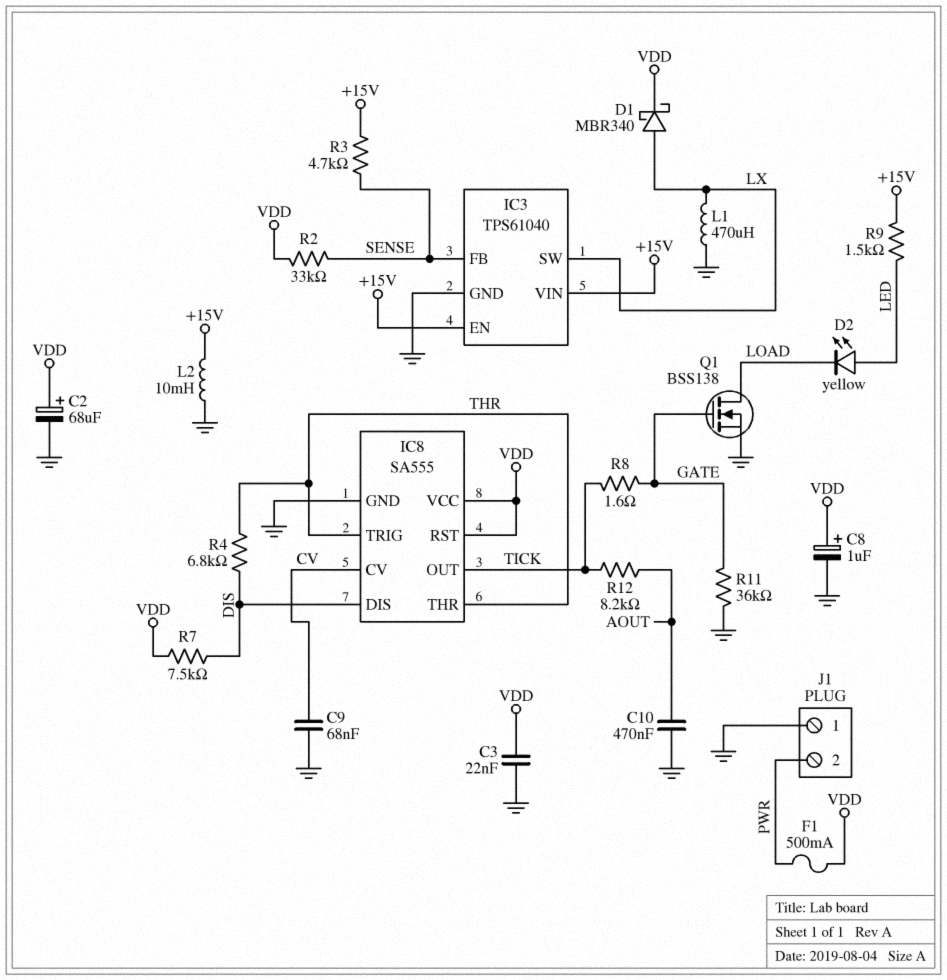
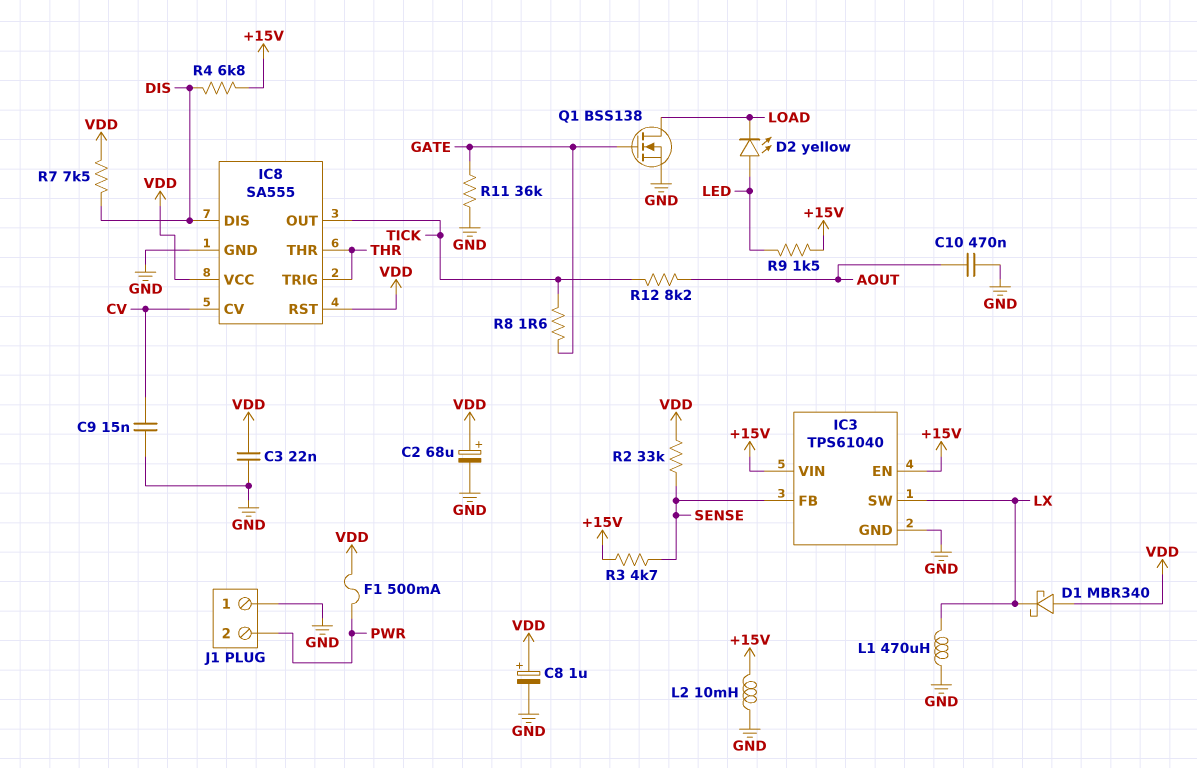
C9: 68nF (CV, GND) -> 15nF (CV, GND)
D1: schottky MBR340 (A LX, K VDD) -> schottky MBR340 (A VDD, K LX)
R4: 6.8k (DIS, THR) -> 6.8k (+15V, DIS)

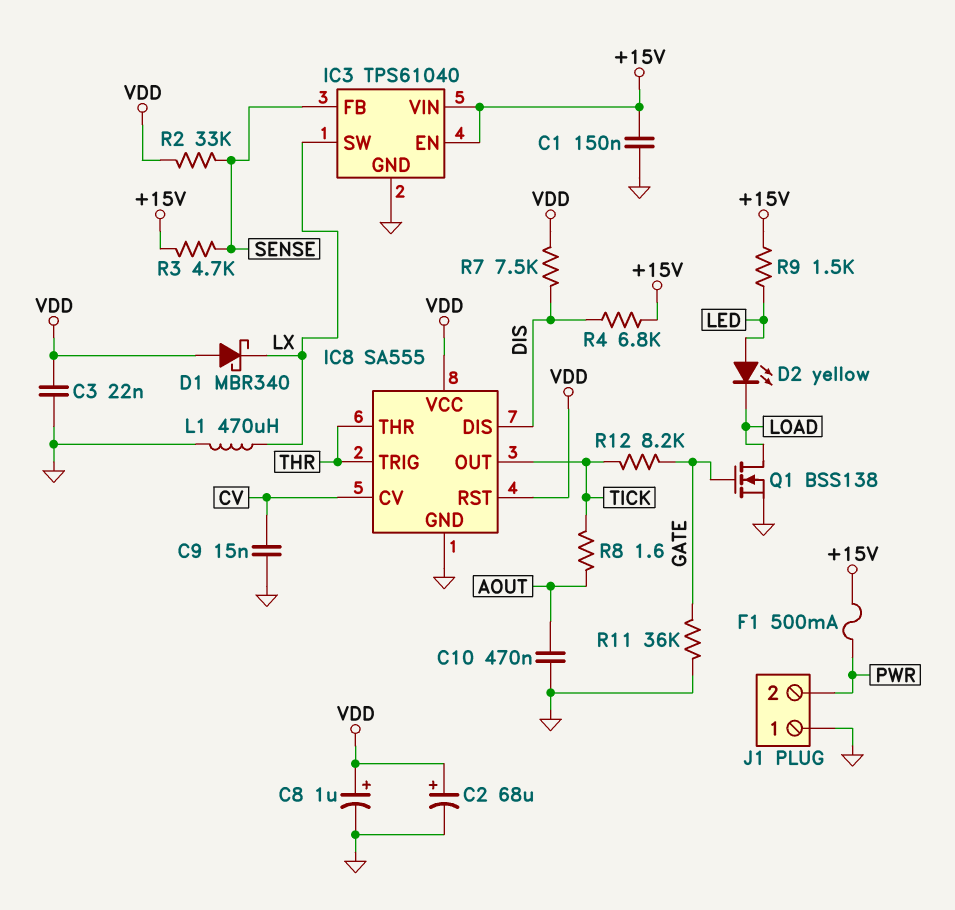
C1: none -> 150nF (+15V, GND)
F1: 500mA (PWR, VDD) -> 500mA (+15V, PWR)
L2: 10mH (+15V, GND) -> none
R8: 1.6 (GATE, TICK) -> 1.6 (AOUT, TICK)
R12: 8.2k (AOUT, TICK) -> 8.2k (GATE, TICK)

